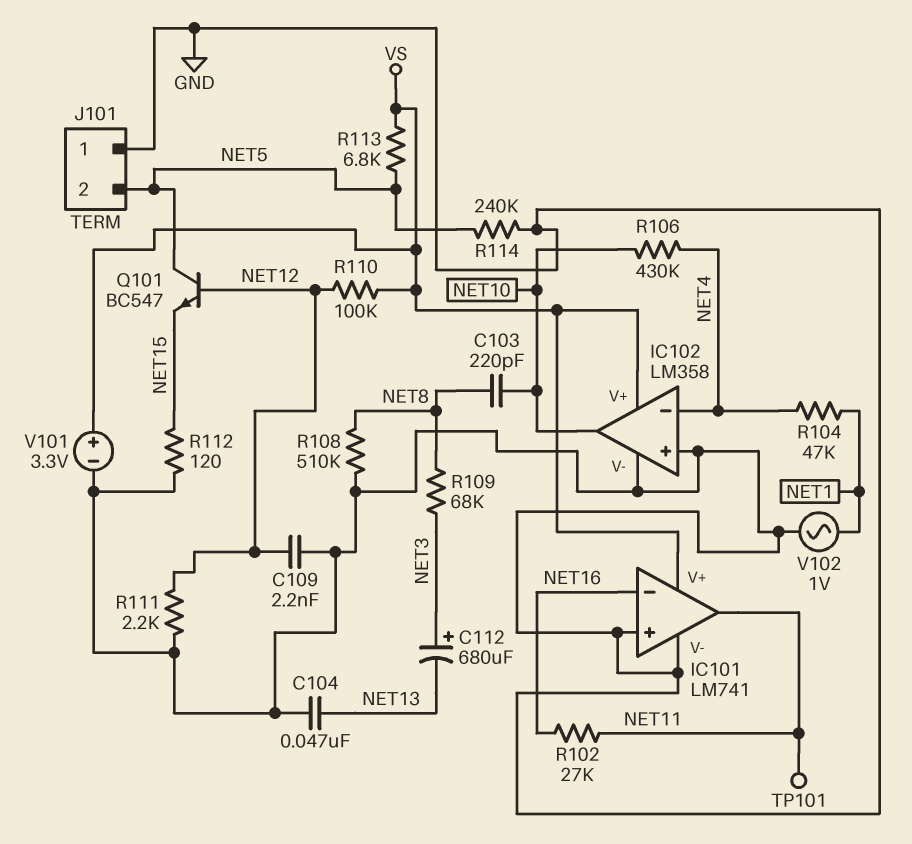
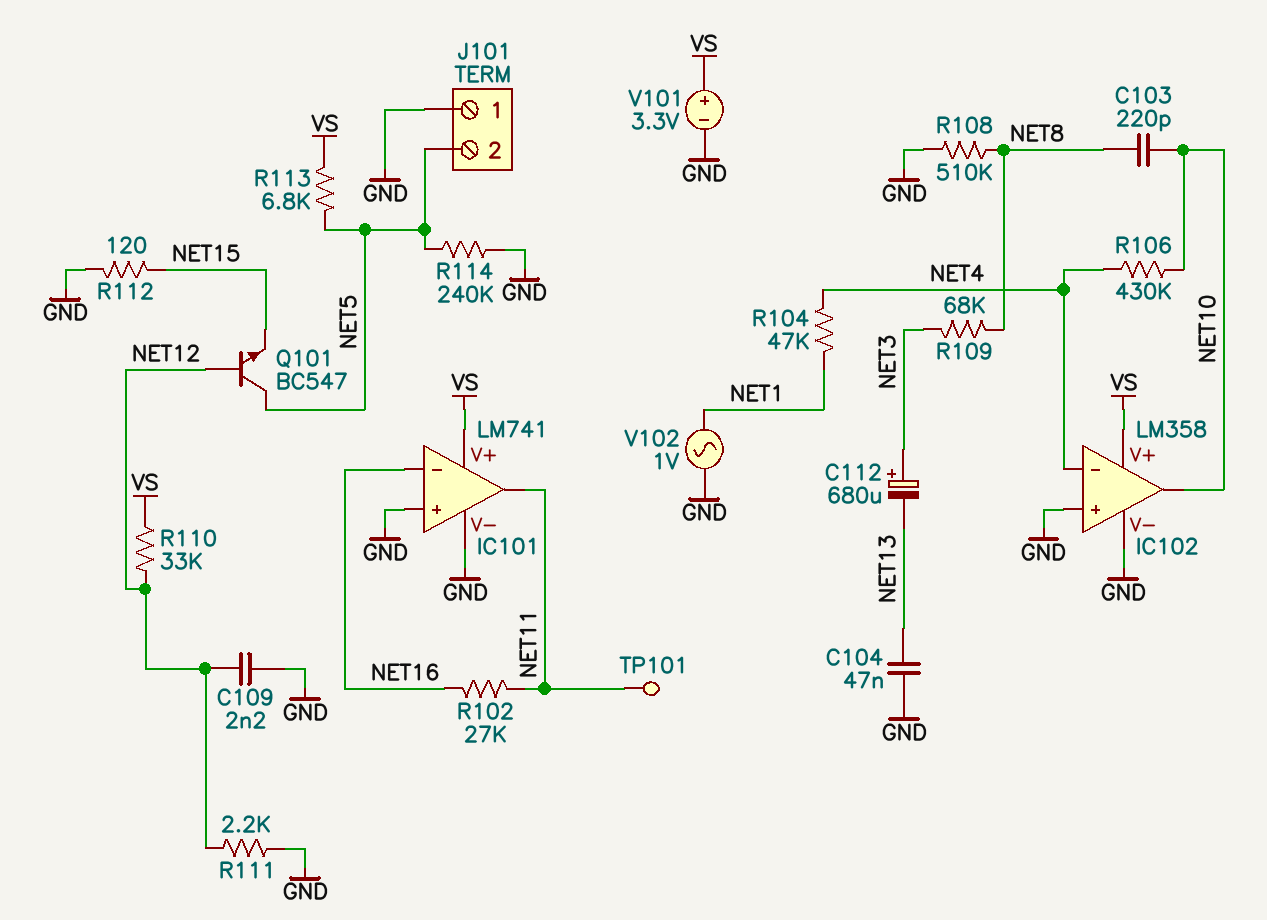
R110: 100k (NET12, VS) -> 33k (NET12, VS)

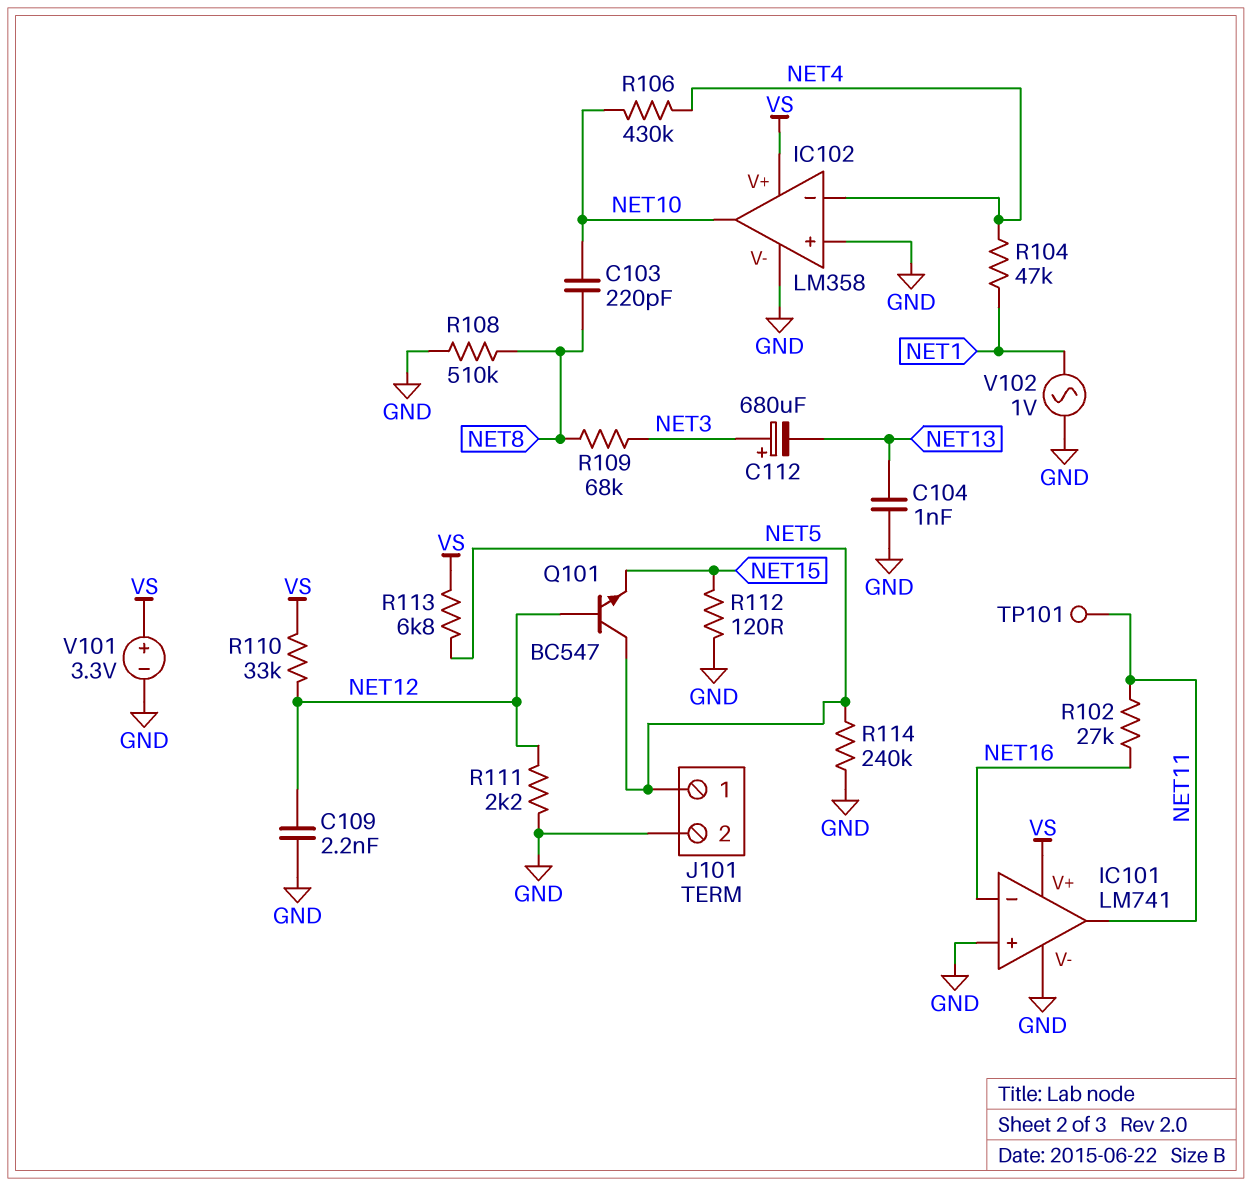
C104: 47nF (GND, NET13) -> 1nF (GND, NET13)
J101 pin 1: GND -> NET5
J101 pin 2: NET5 -> GND

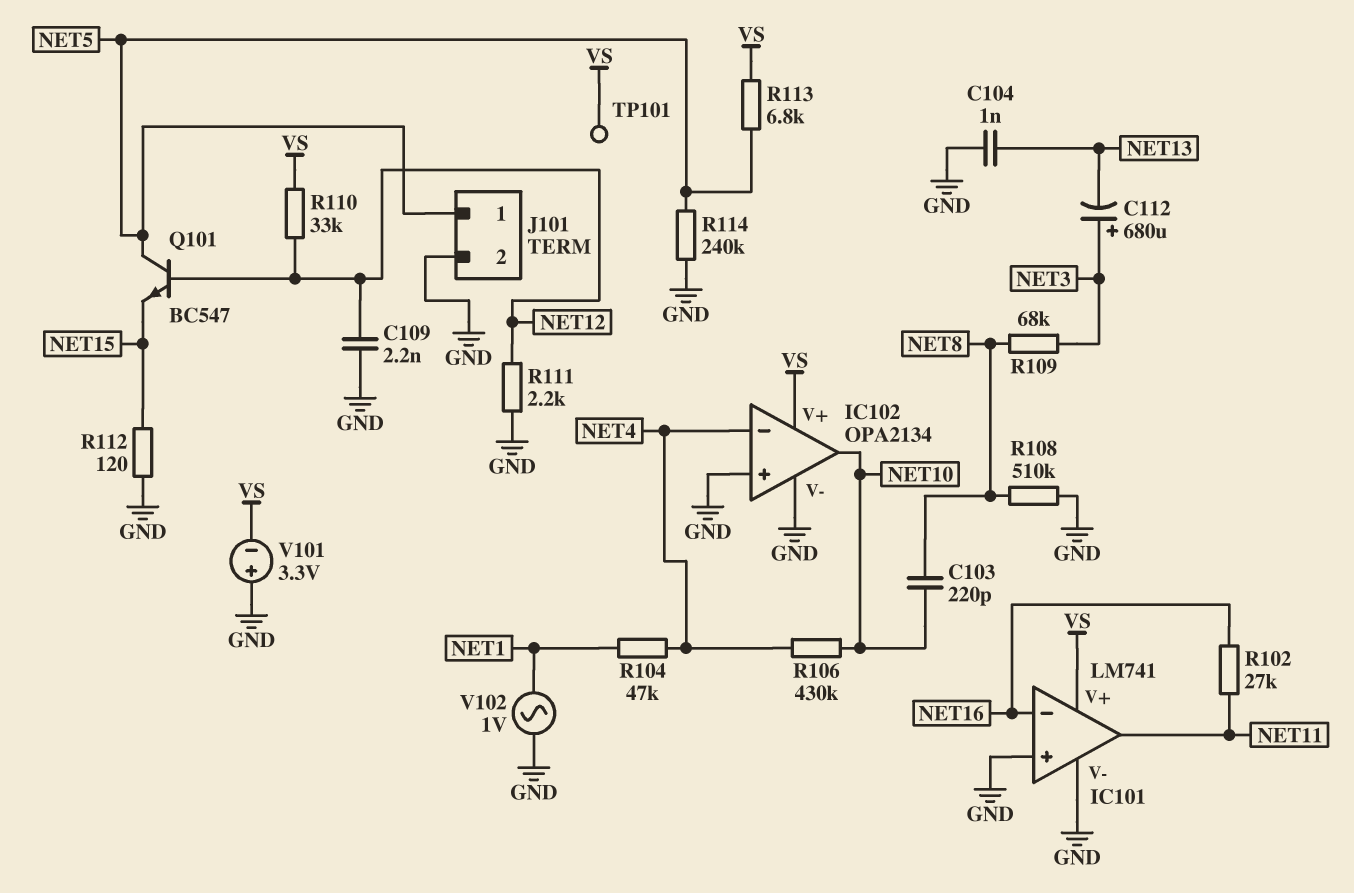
IC102: LM358 -> OPA2134
TP101: test point (NET11) -> test point (VS)
V101: 3.3V (plus VS, minus GND) -> 3.3V (plus GND, minus VS)

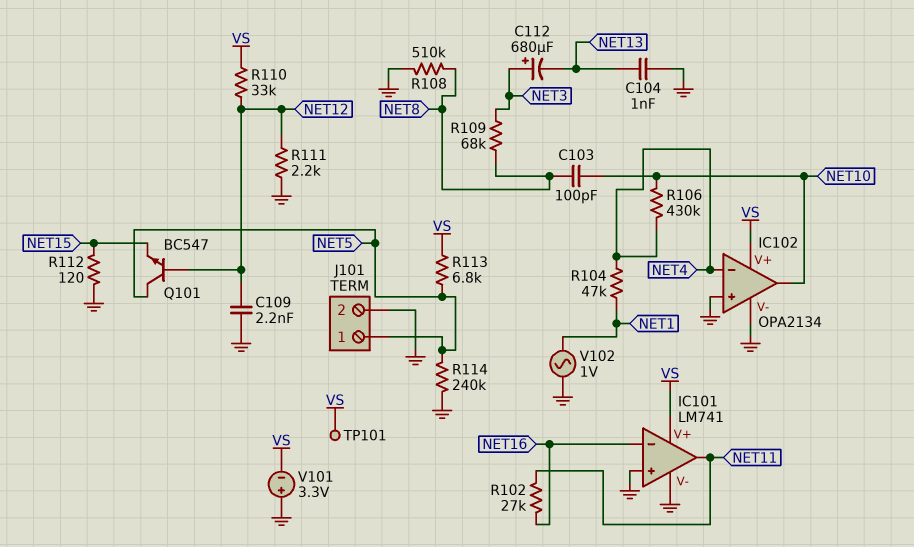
C103: 220pF (NET8, NET10) -> 100pF (NET8, NET10)

